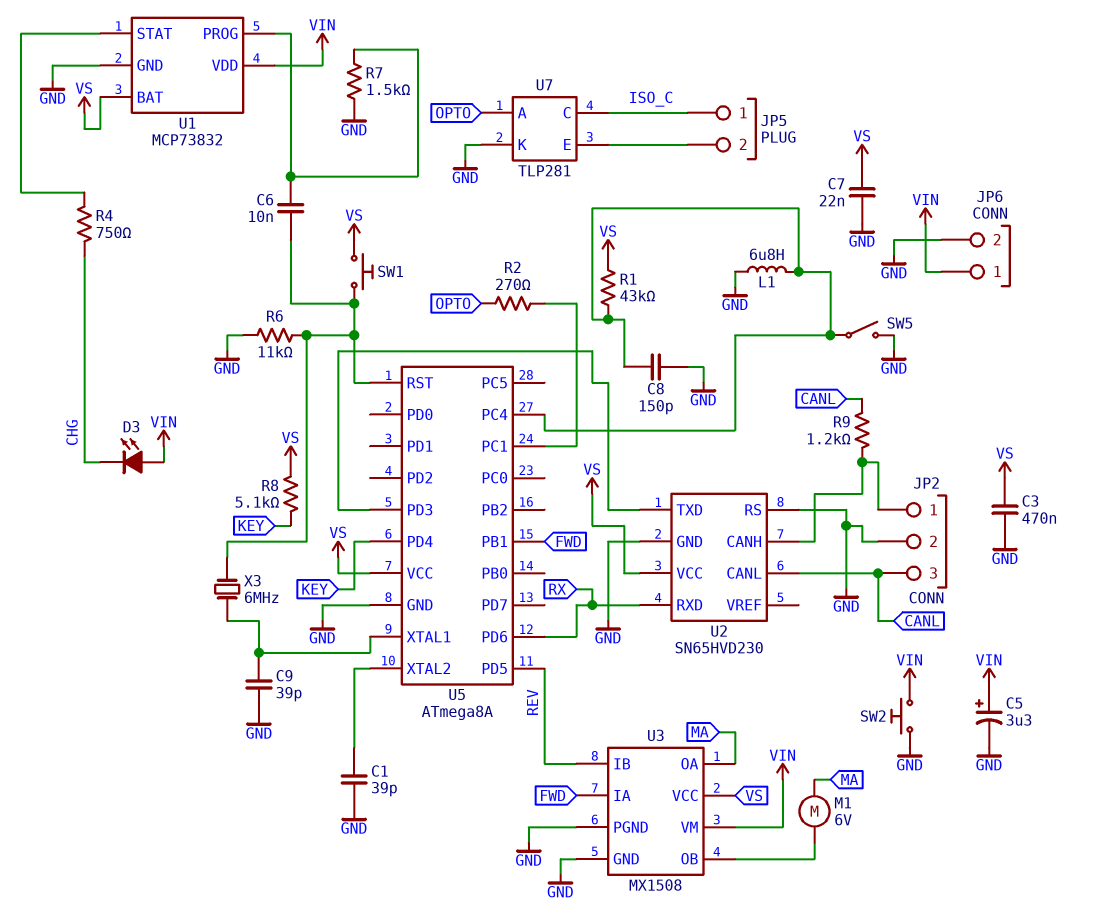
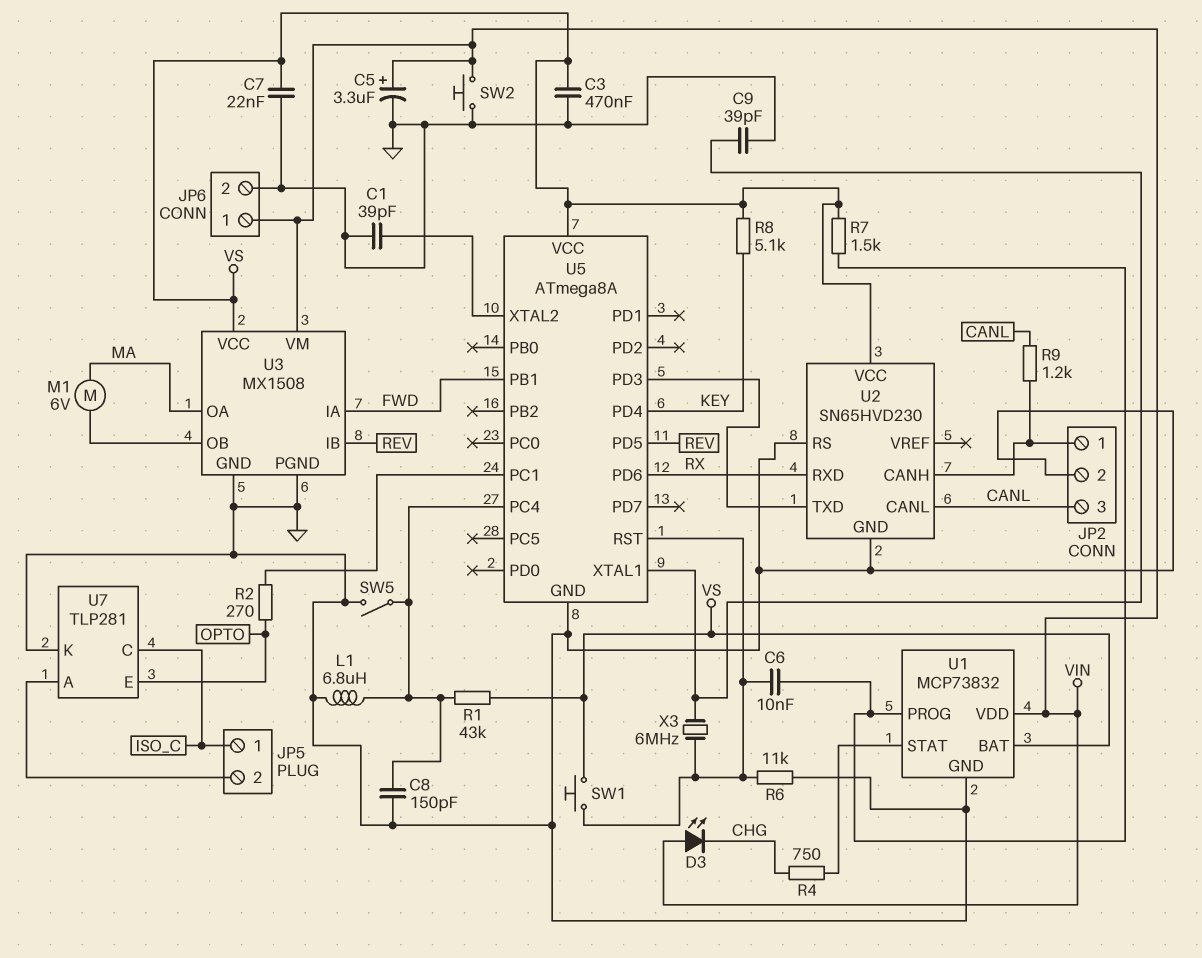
R7: 1.5k (GND, U1/PROG) -> 1.5k (U1/PROG, VS)
U7 pin A: OPTO -> JP5/2
U7 pin E: JP5/2 -> OPTO

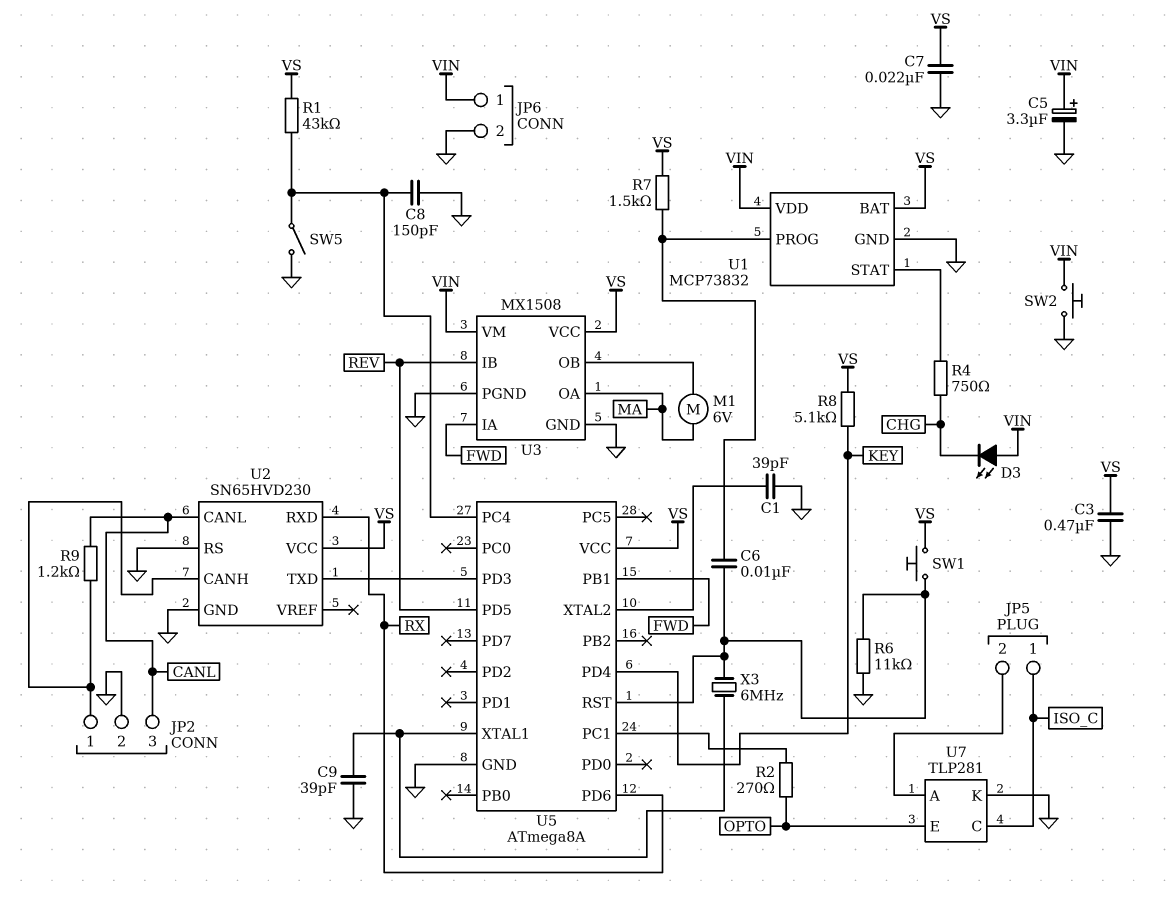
L1: 6.8uH (GND, U5/PC4) -> none

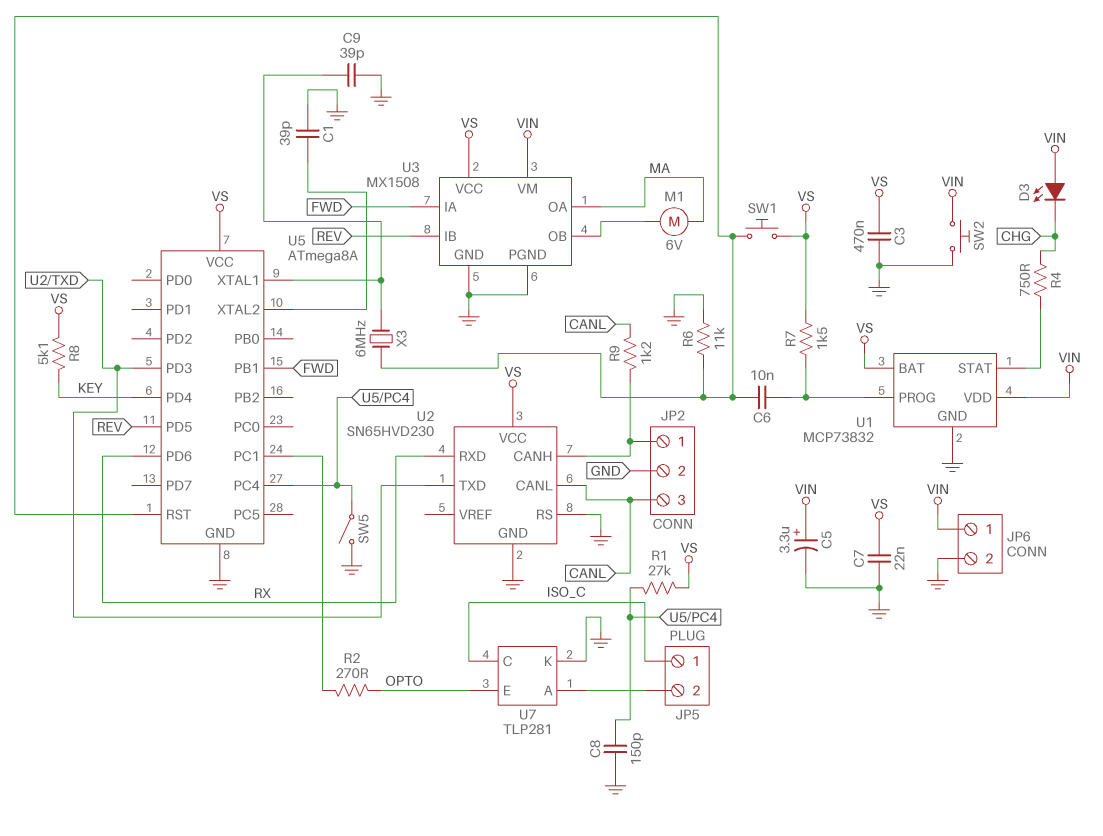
R1: 43k (U5/PC4, VS) -> 27k (U5/PC4, VS)

